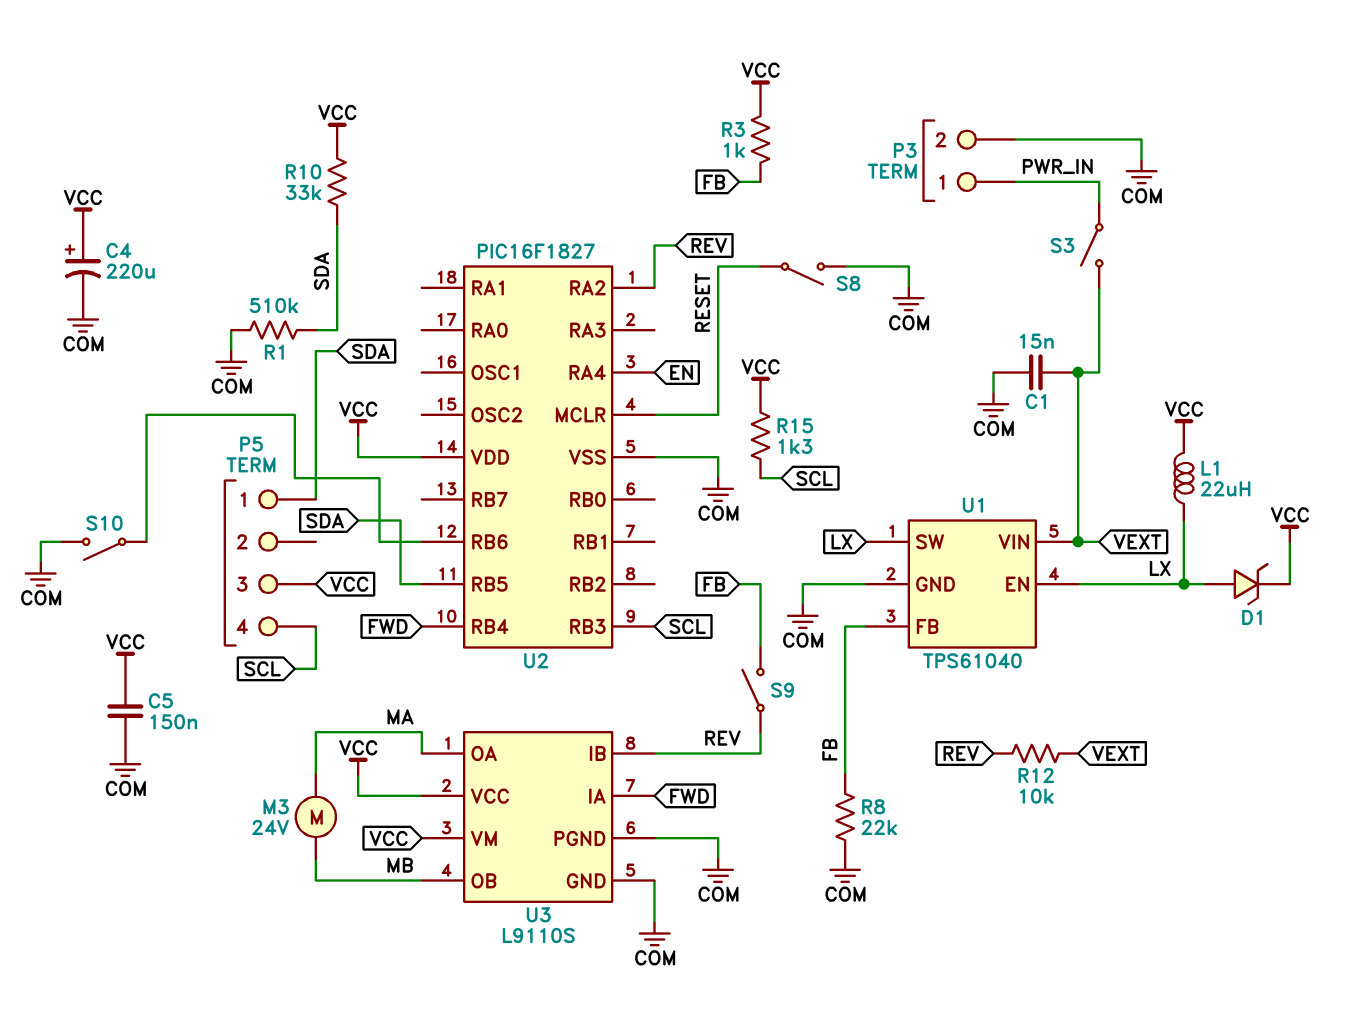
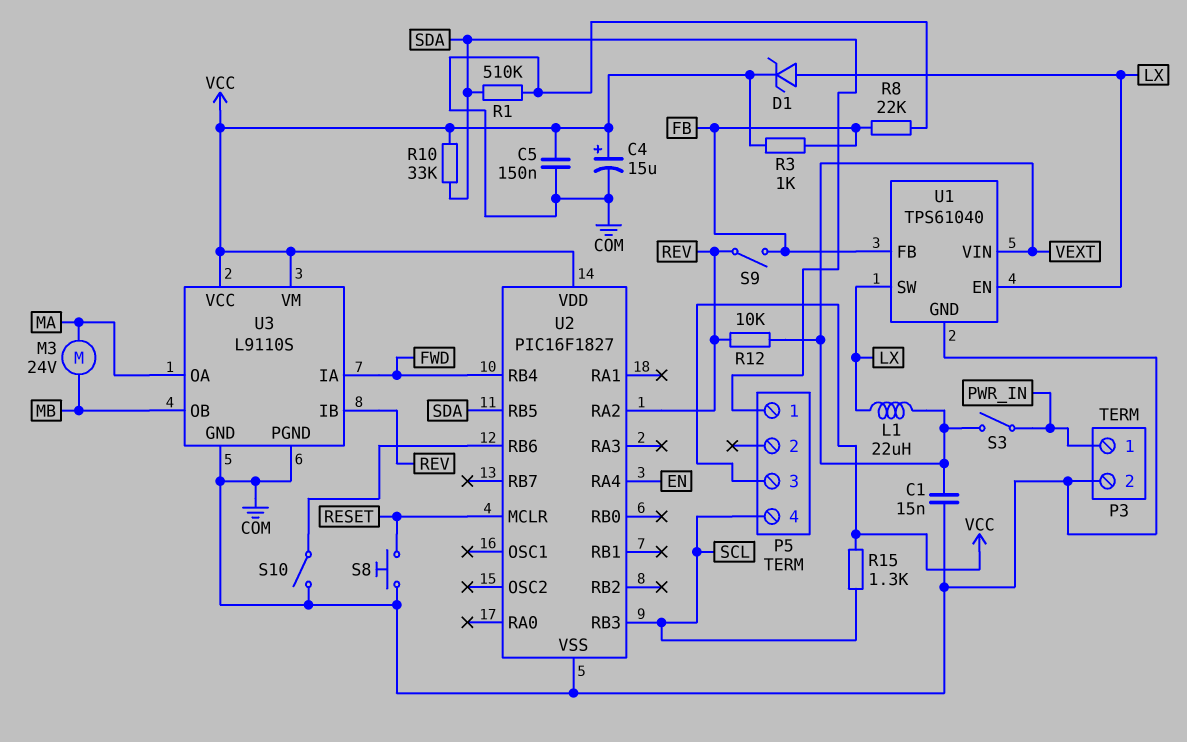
C4: 220uF (plus VCC, minus COM) -> 15uF (plus VCC, minus COM)
L1: 22uH (LX, VCC) -> 22uH (LX, VEXT)
S8: switch (COM, RESET) -> button (COM, RESET)

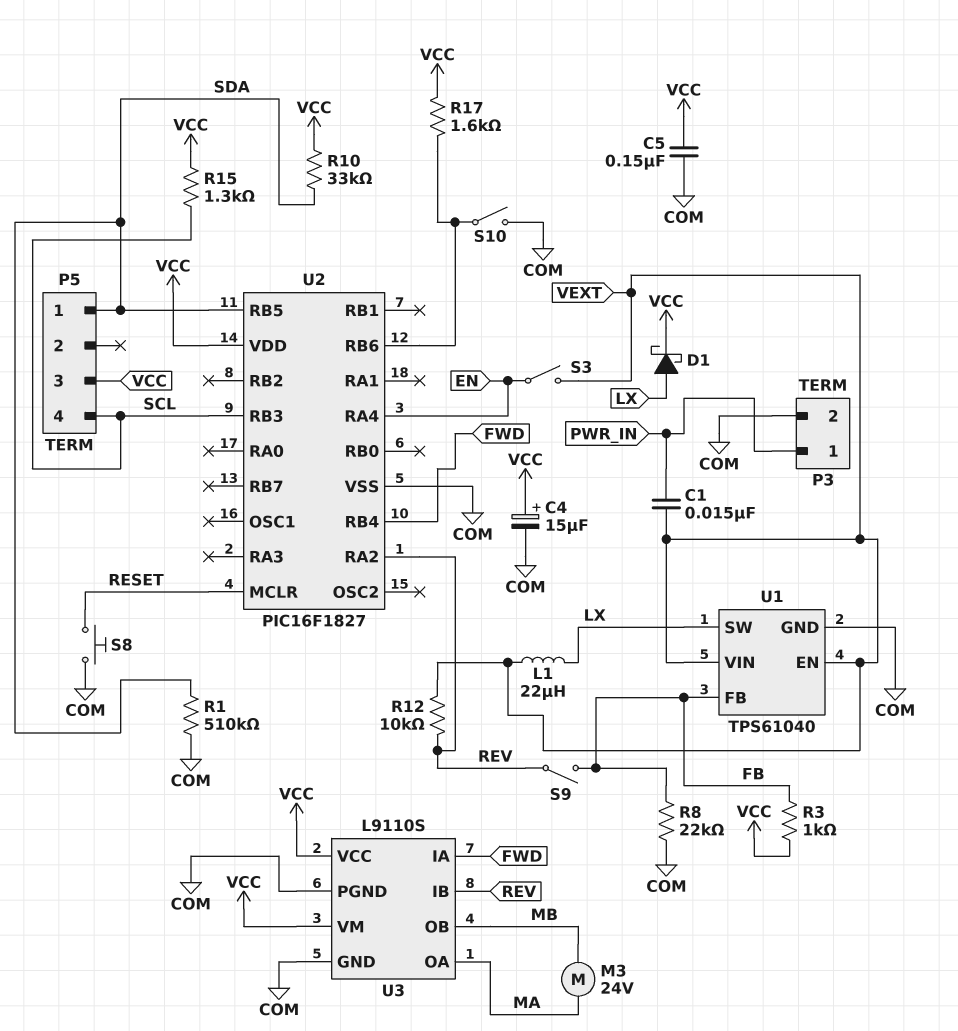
C1: 15nF (COM, VEXT) -> 15nF (PWR_IN, VEXT)
D1: zener (A LX, K VCC) -> schottky (A LX, K VCC)
R17: none -> 1.6k (U2/RB6, VCC)
S3: switch (PWR_IN, VEXT) -> switch (EN, VEXT)
U1 pin EN: LX -> VEXT

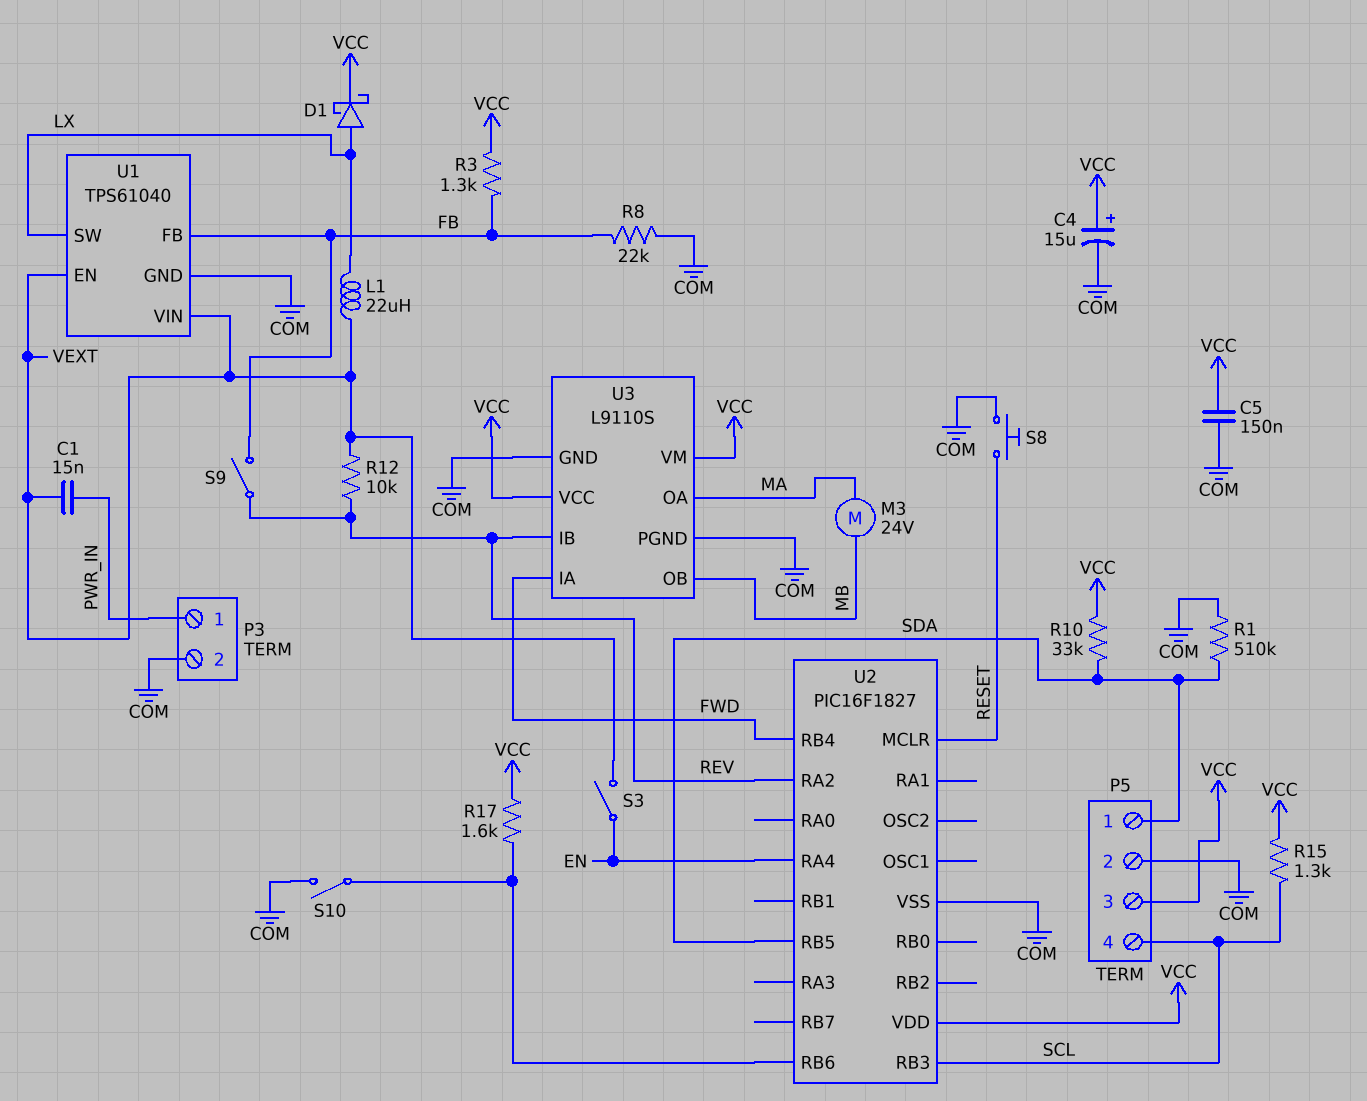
P5 pin 2: none -> COM
R3: 1k (FB, VCC) -> 1.3k (FB, VCC)

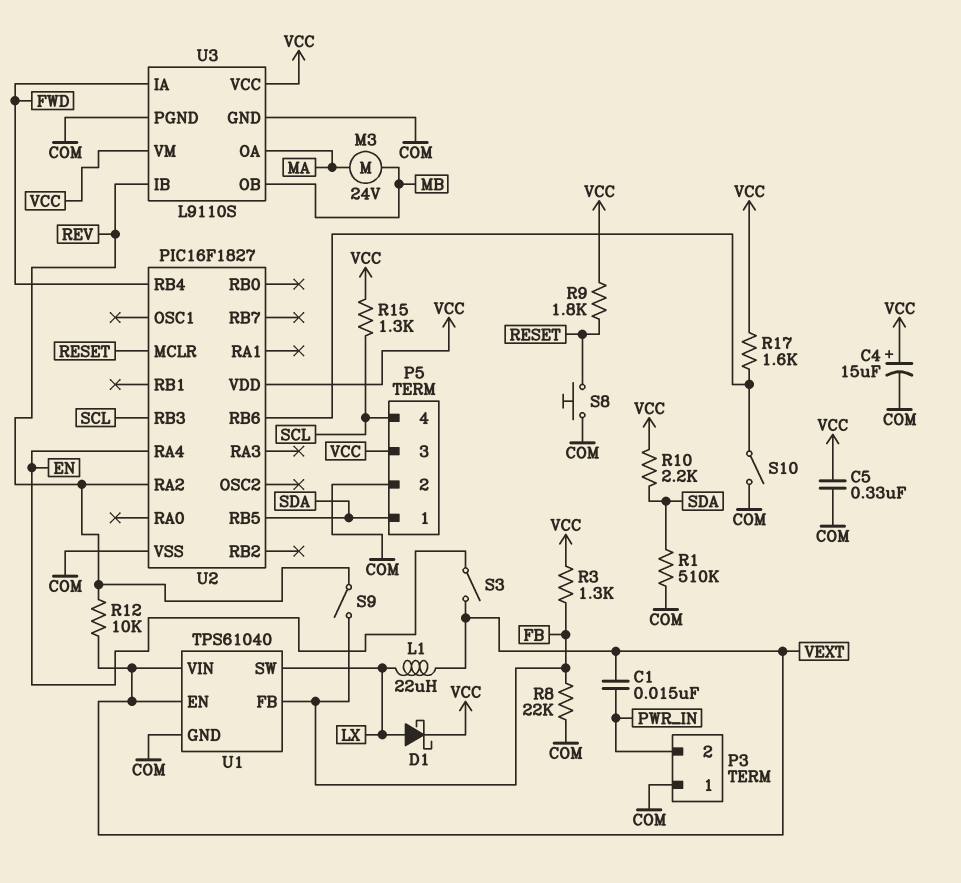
C5: 150nF (COM, VCC) -> 330nF (COM, VCC)
P3 pin 1: PWR_IN -> COM
P3 pin 2: COM -> PWR_IN
R9: none -> 1.8k (RESET, VCC)
R10: 33k (SDA, VCC) -> 2.2k (SDA, VCC)

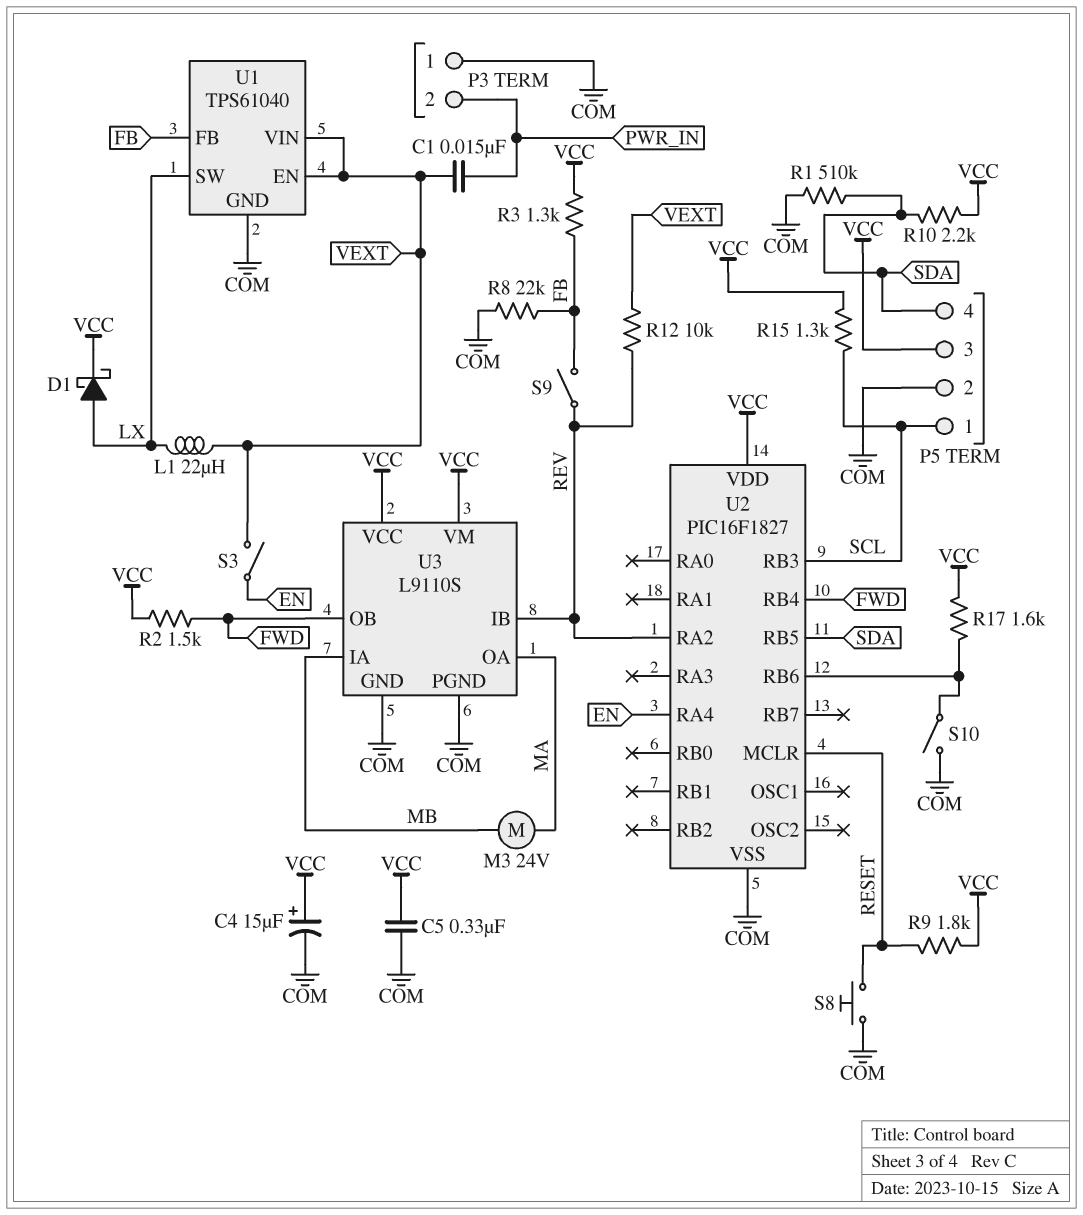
P5 pin 1: SDA -> SCL
P5 pin 4: SCL -> SDA
R2: none -> 1.5k (FWD, VCC)
U3 pin IA: FWD -> MB
U3 pin OB: MB -> FWD

